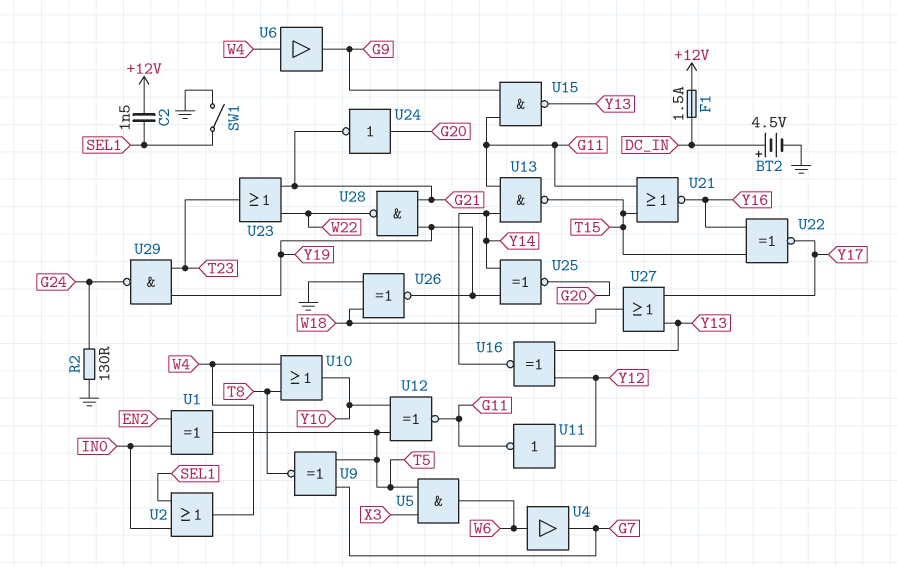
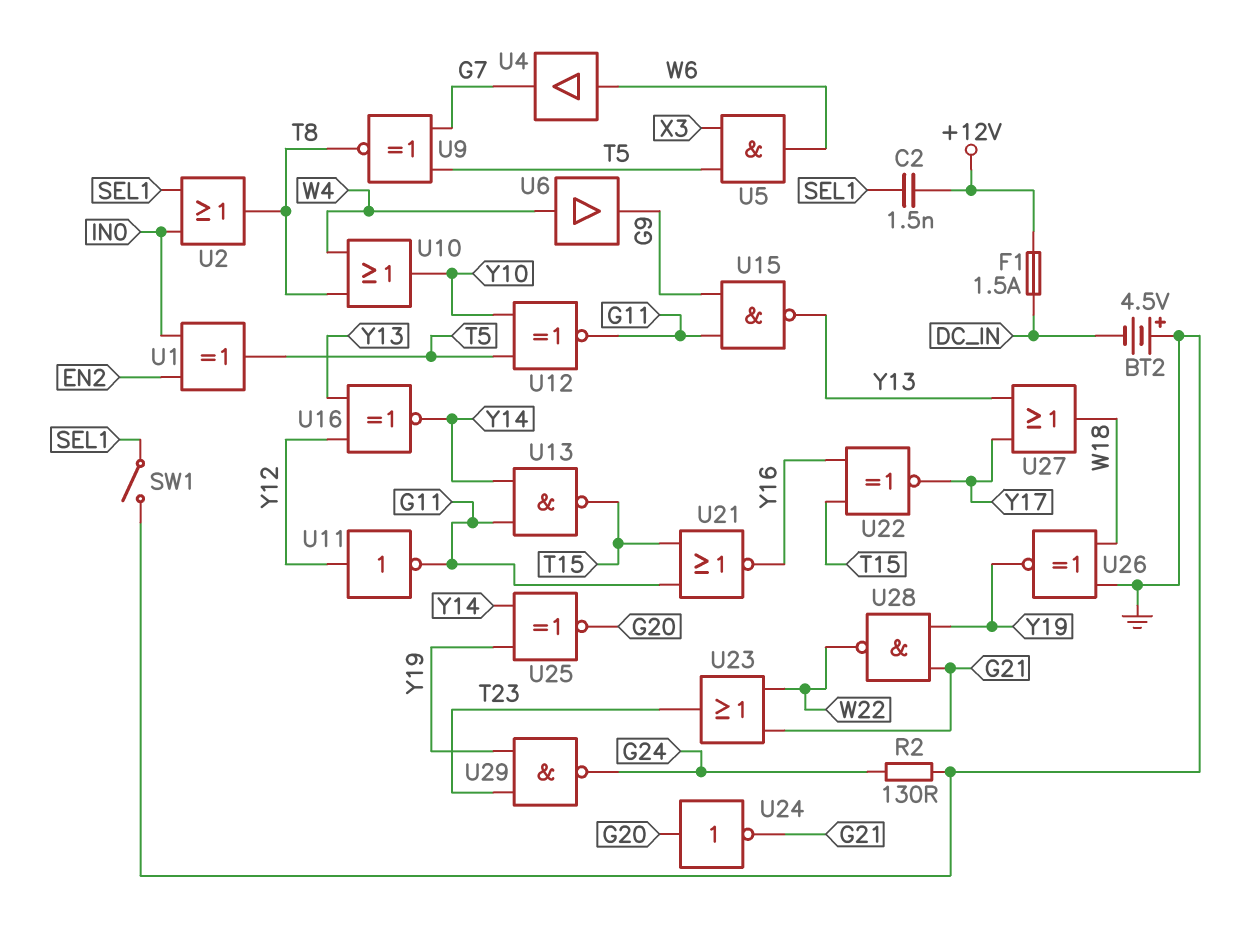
BT2: 4.5V (plus DC_IN, minus GND) -> 4.5V (plus GND, minus DC_IN)
U2: OR (in IN0, in SEL1, out W4) -> OR (in IN0, in SEL1, out T8)

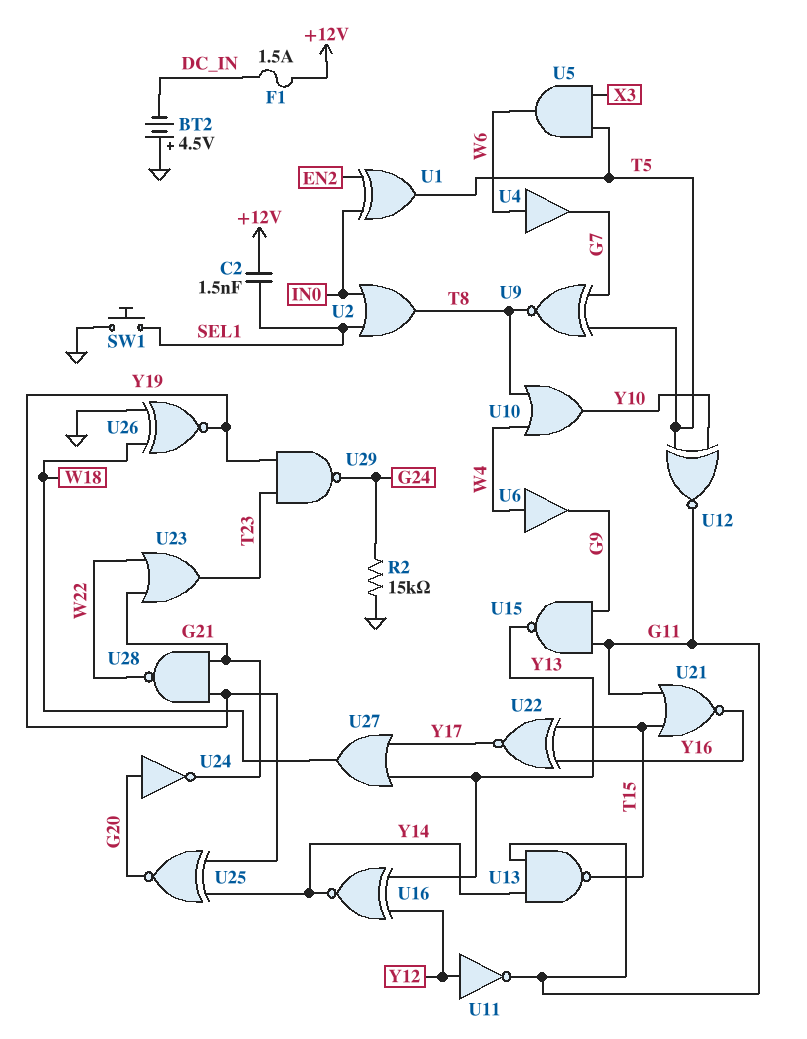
R2: 130 (G24, GND) -> 15k (G24, GND)
SW1: switch (GND, SEL1) -> button (GND, SEL1)

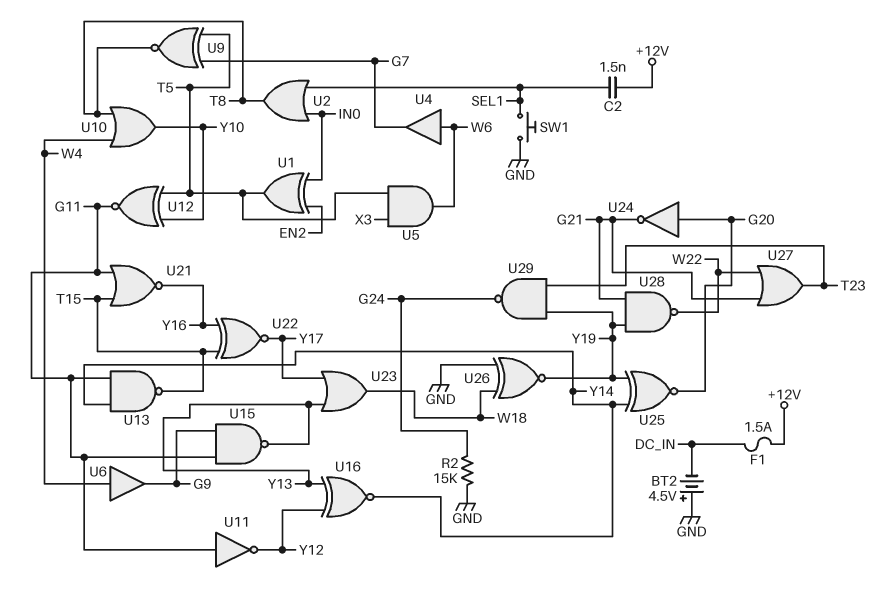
U11: NOT (in Y12, out G11) -> NOT (in G11, out Y12)
U23: OR (in G21, in W22, out T23) -> OR (in Y13, in Y17, out W18)
U27: OR (in Y13, in Y17, out W18) -> OR (in G21, in W22, out T23)

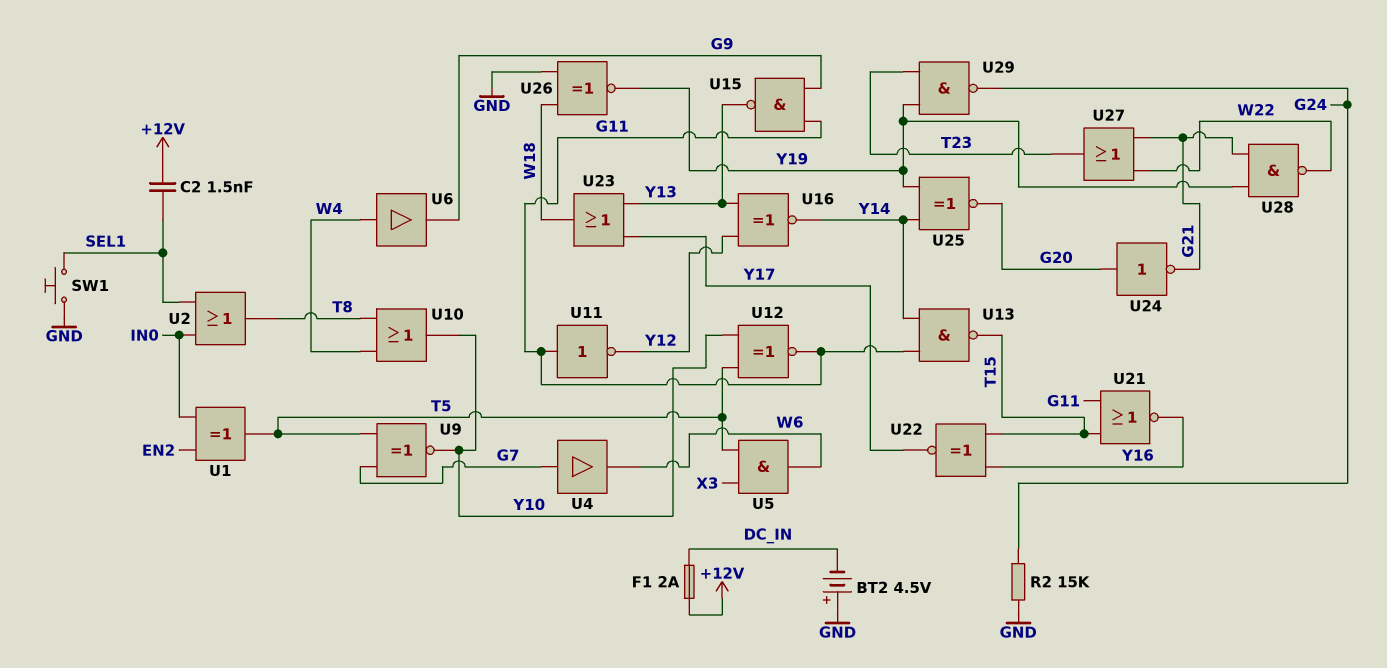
F1: 1.5A (+12V, DC_IN) -> 2A (+12V, DC_IN)
U4: buffer (in W6, out G7) -> buffer (in G7, out W6)
U9: XNOR (in G7, in T5, out T8) -> XNOR (in G7, in T5, out Y10)

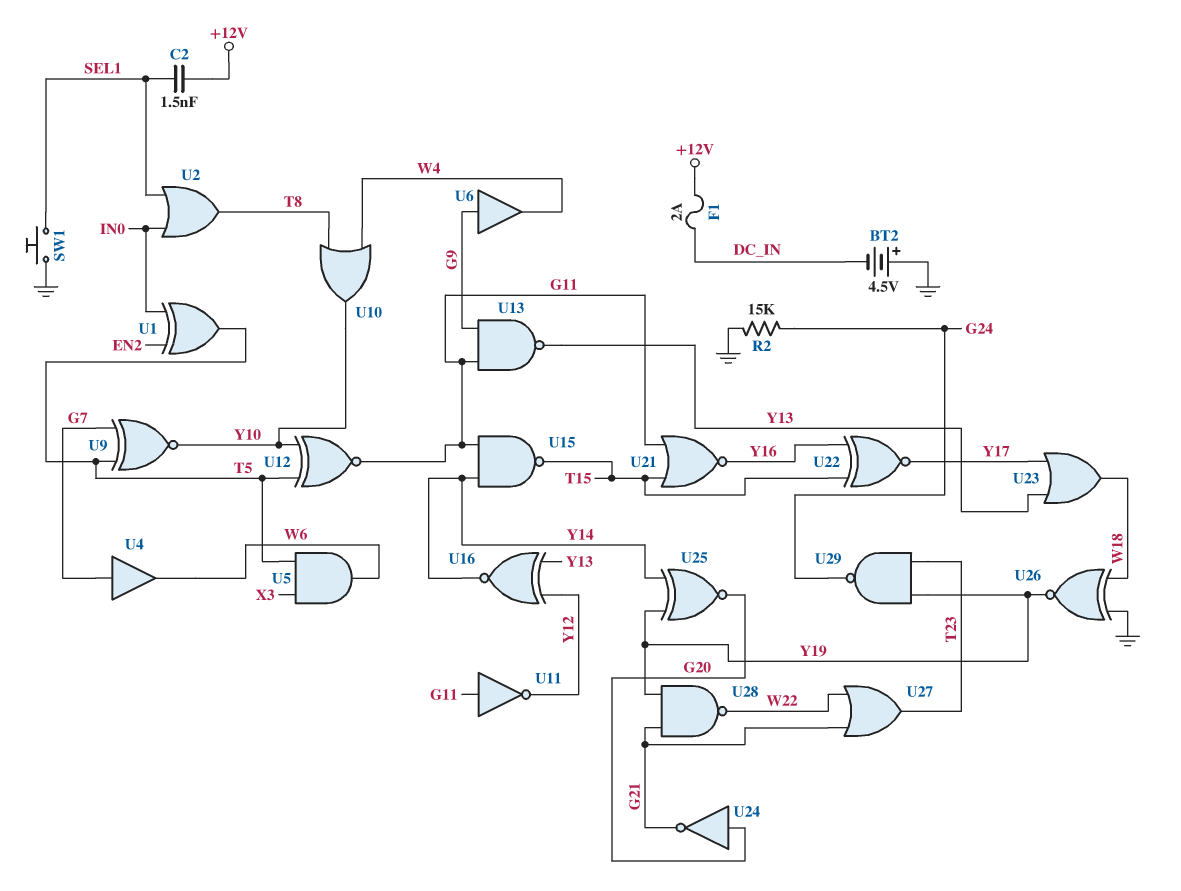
U6: buffer (in W4, out G9) -> buffer (in G9, out W4)
U13: NAND (in G11, in Y14, out T15) -> NAND (in G9, in G11, out Y13)
U15: NAND (in G9, in G11, out Y13) -> NAND (in G11, in Y14, out T15)

